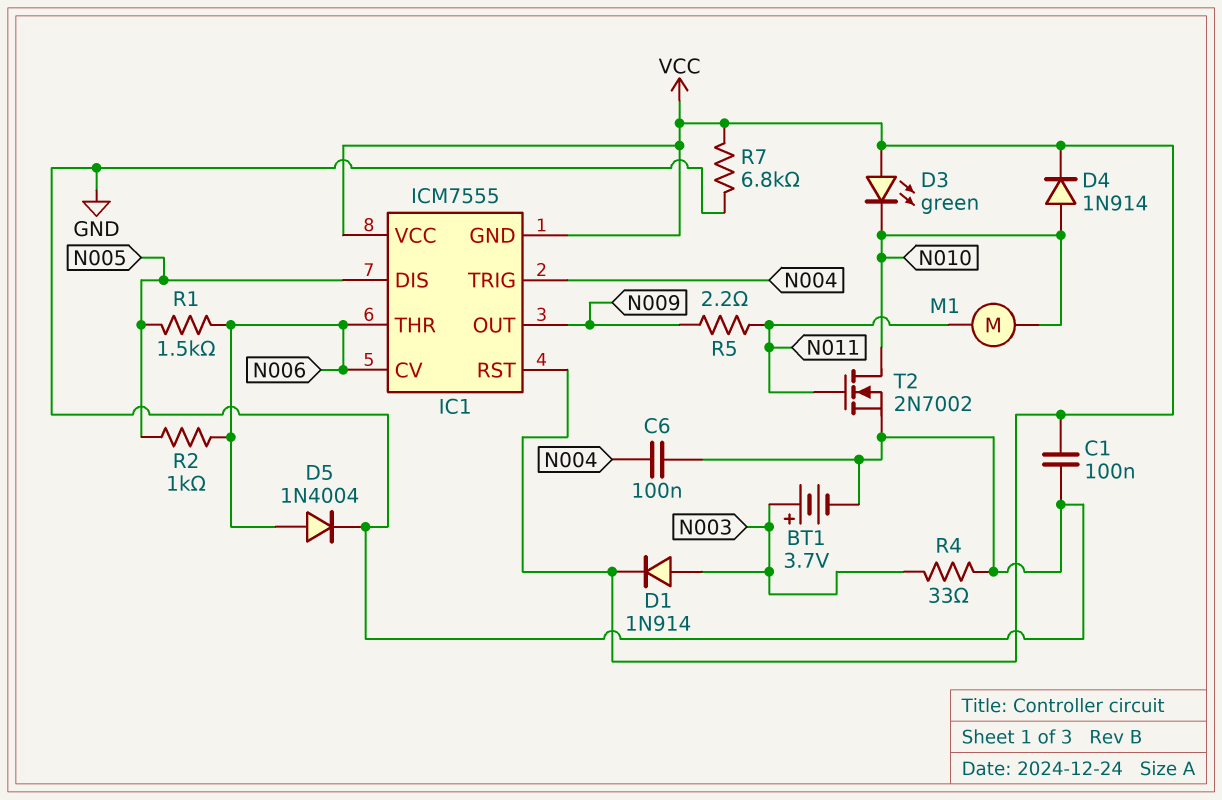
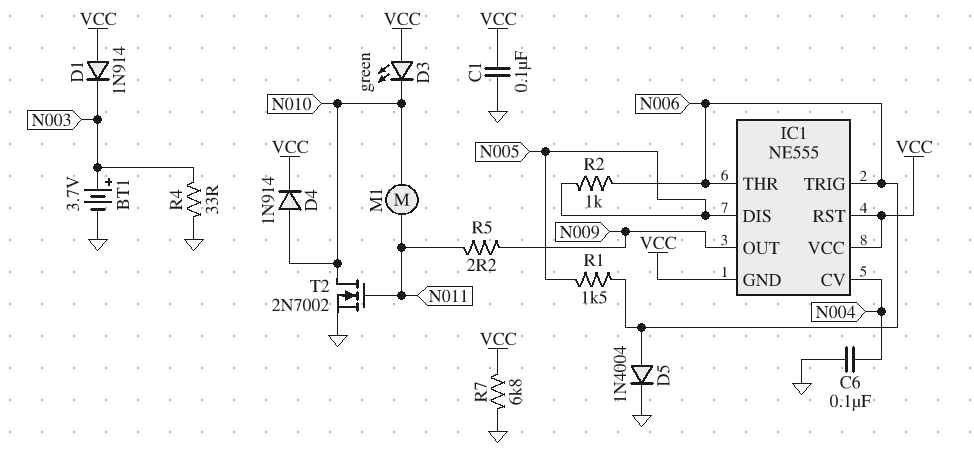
D1: diode 1N914 (A N003, K VCC) -> diode 1N914 (A VCC, K N003)
IC1: ICM7555 -> NE555
IC1 pin CV: N006 -> N004
IC1 pin TRIG: N004 -> N006

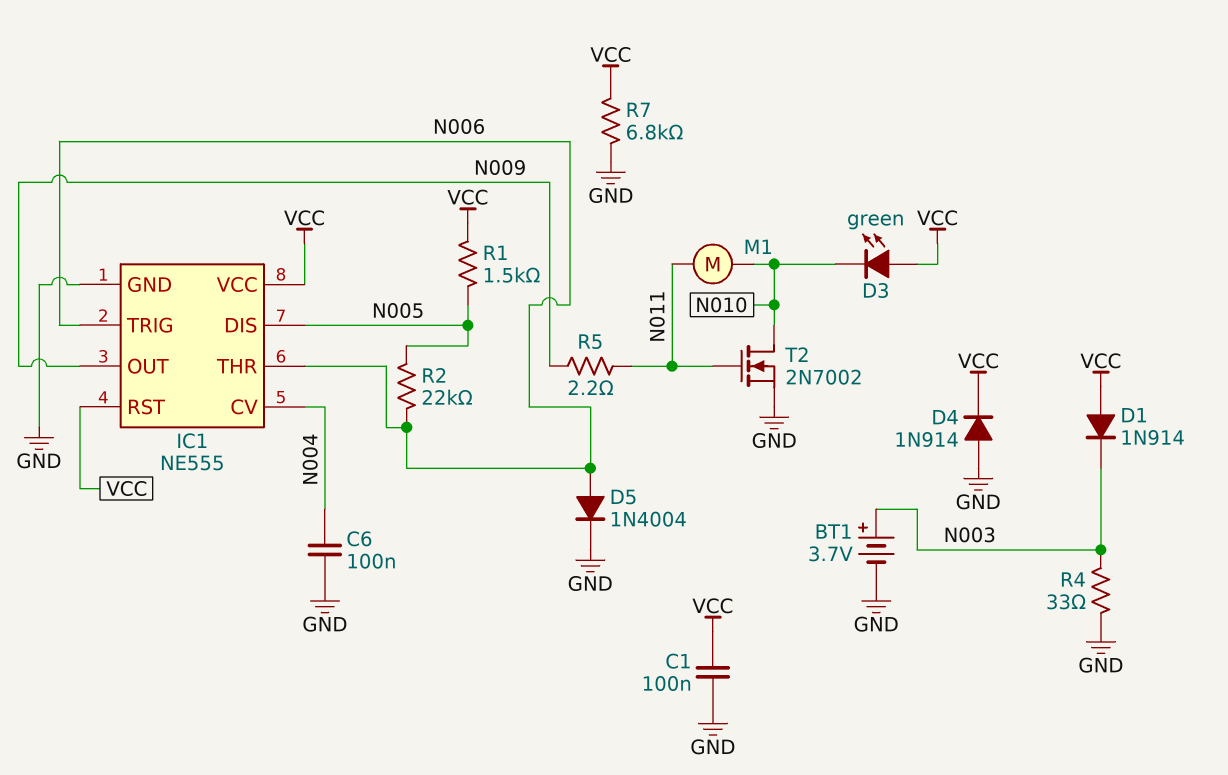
D4: diode 1N914 (A N010, K VCC) -> diode 1N914 (A GND, K VCC)
IC1 pin GND: VCC -> GND
R1: 1.5k (N005, N006) -> 1.5k (N005, VCC)
R2: 1k (N005, N006) -> 22k (N005, N006)

